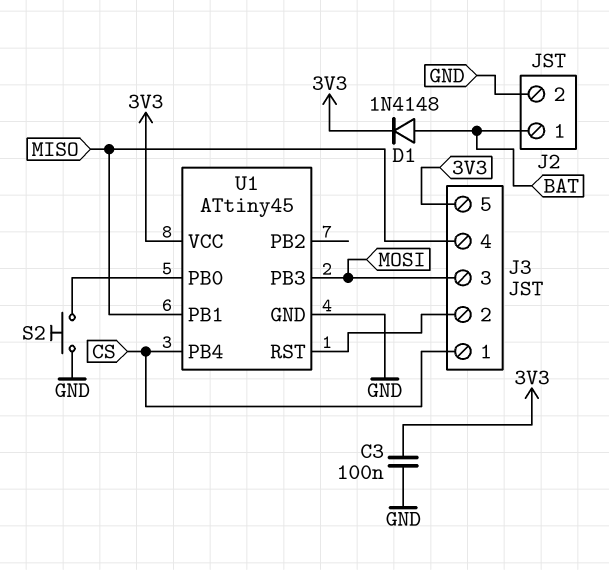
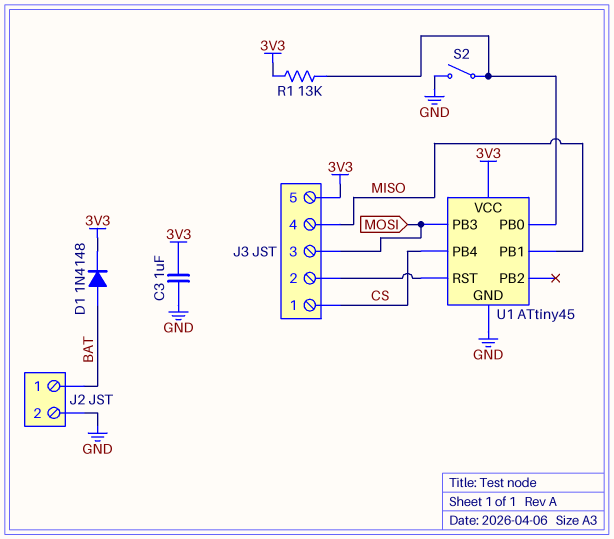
C3: 100nF (3V3, GND) -> 1uF (3V3, GND)
R1: none -> 13k (3V3, U1/PB0)
S2: button (GND, U1/PB0) -> switch (GND, U1/PB0)

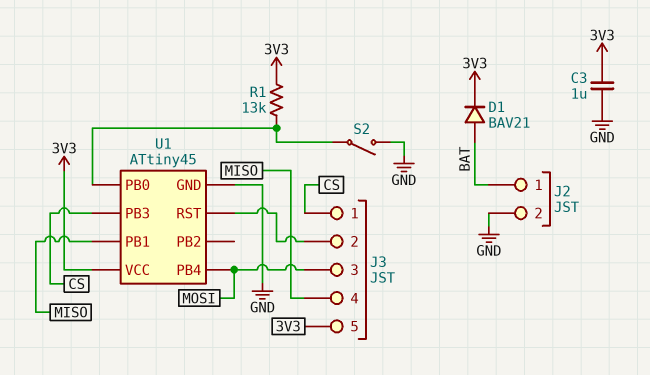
D1: diode 1N4148 (A BAT, K 3V3) -> diode BAV21 (A BAT, K 3V3)
U1 pin PB3: MOSI -> CS
U1 pin PB4: CS -> MOSI

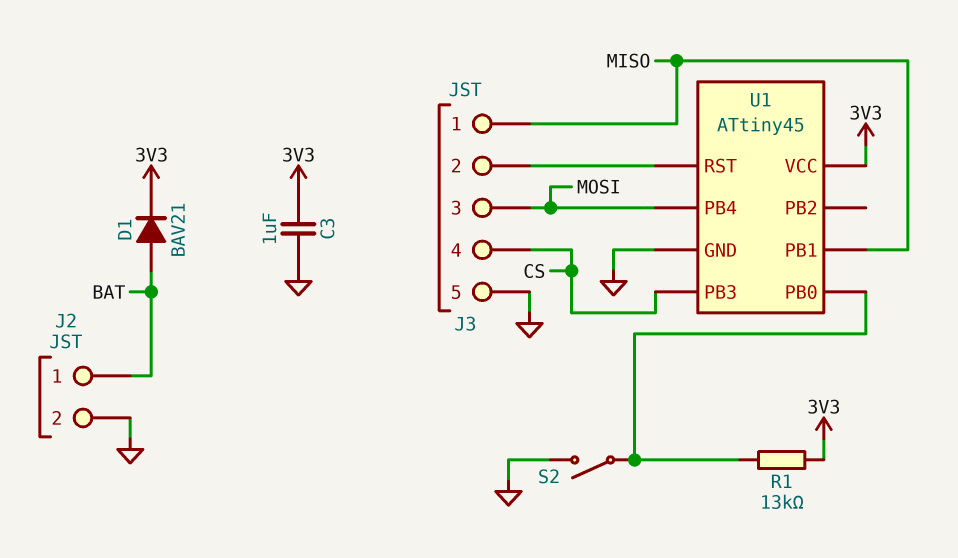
J3 pin 1: CS -> MISO
J3 pin 4: MISO -> CS
J3 pin 5: 3V3 -> GND

